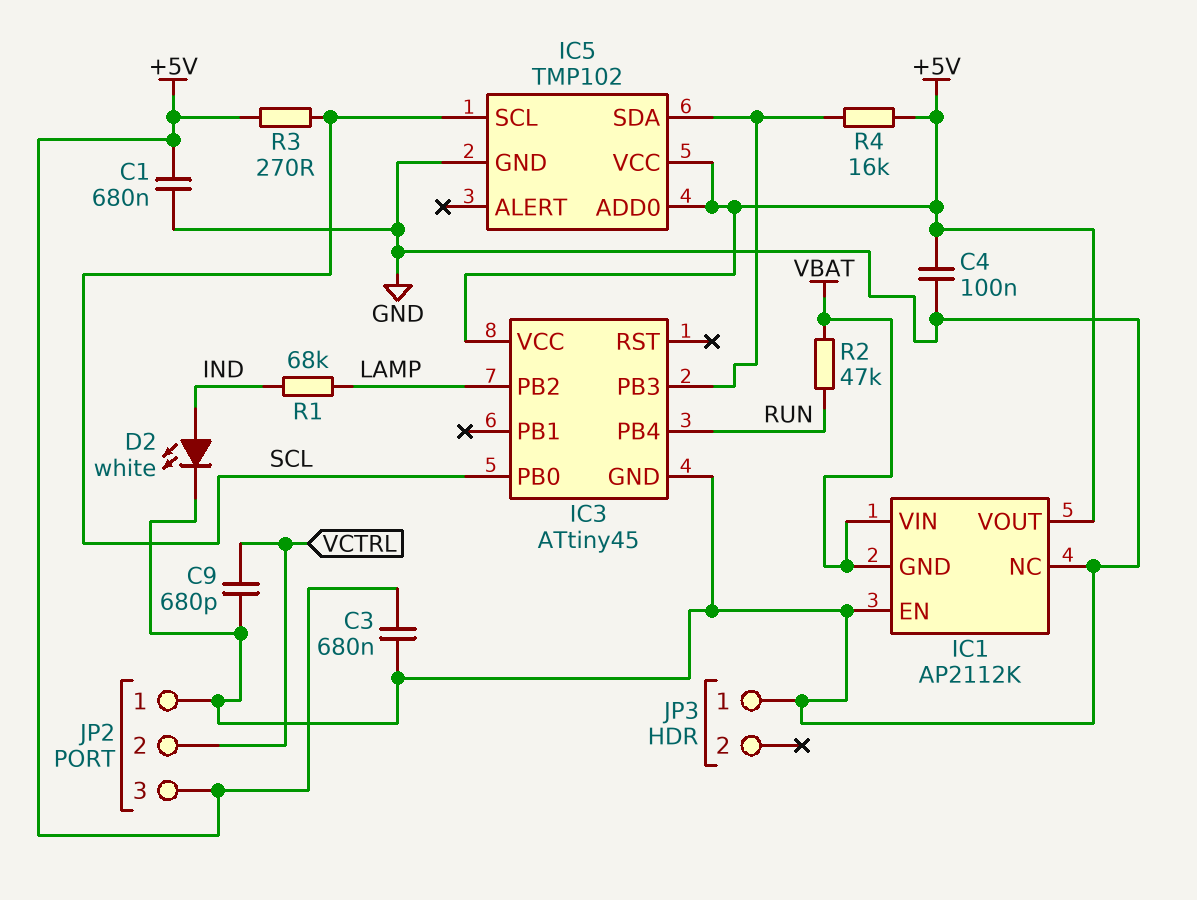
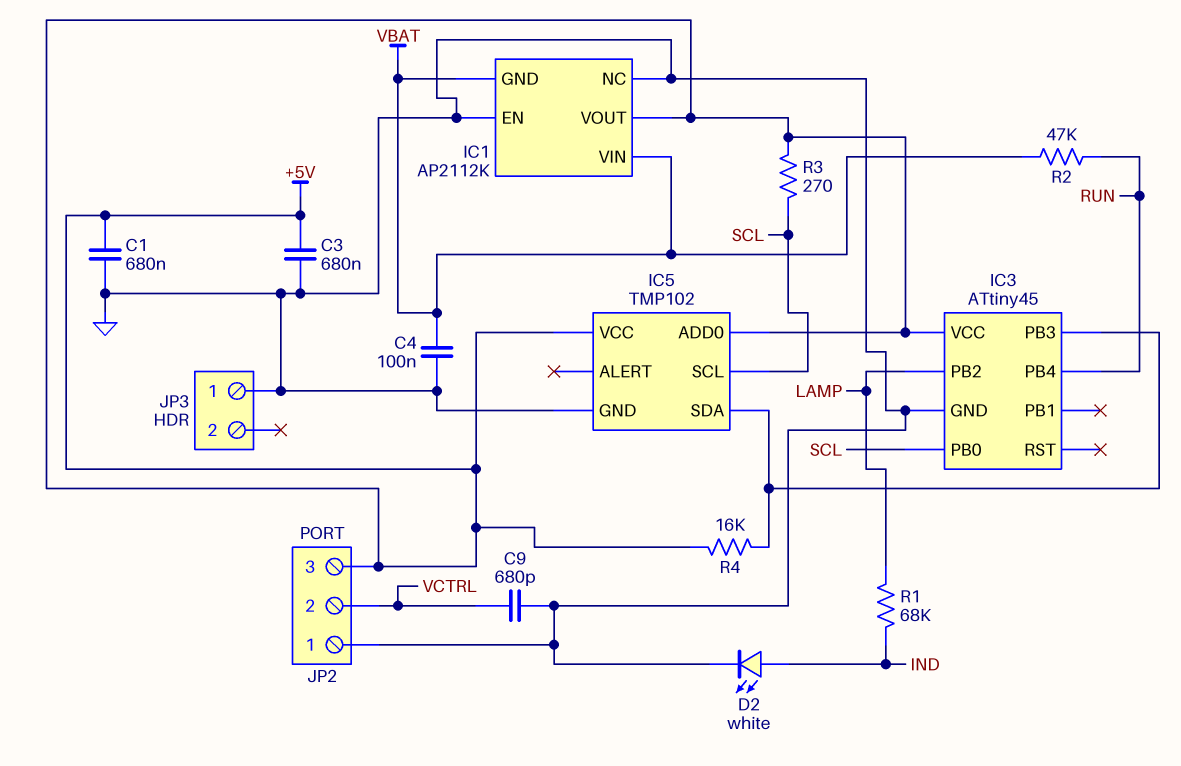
C4: 100nF (+5V, GND) -> 100nF (GND, VBAT)

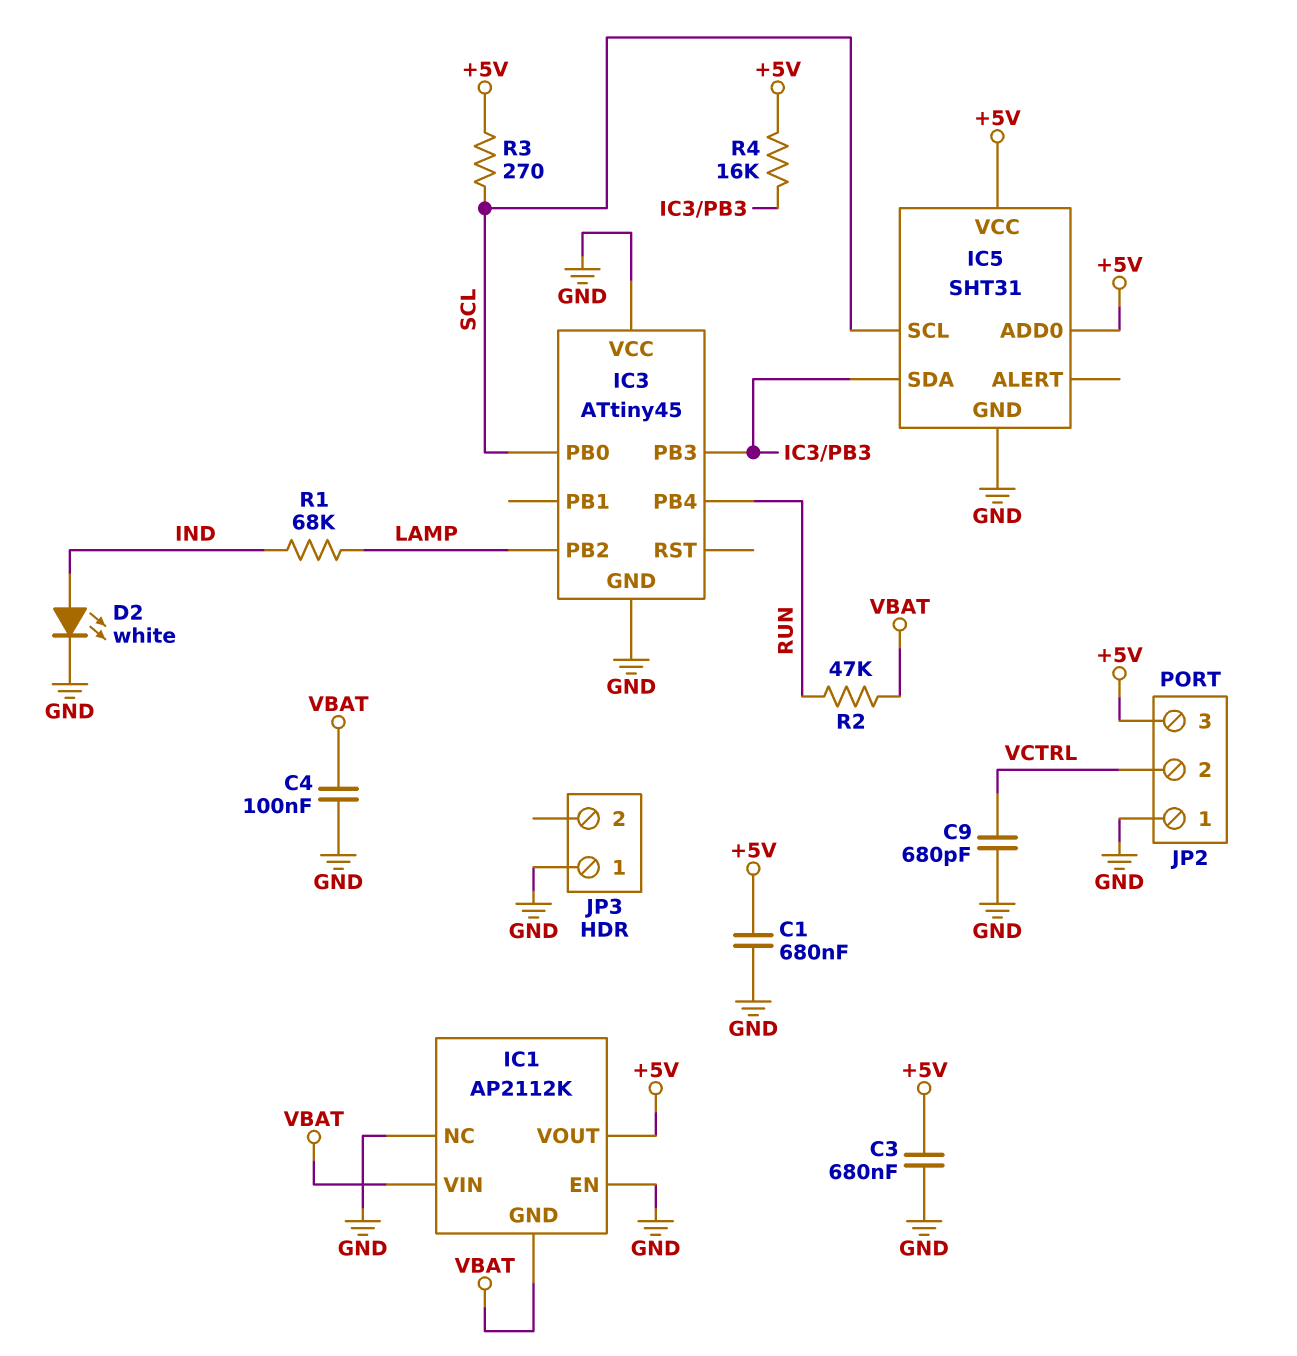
IC3 pin VCC: +5V -> GND
IC5: TMP102 -> SHT31

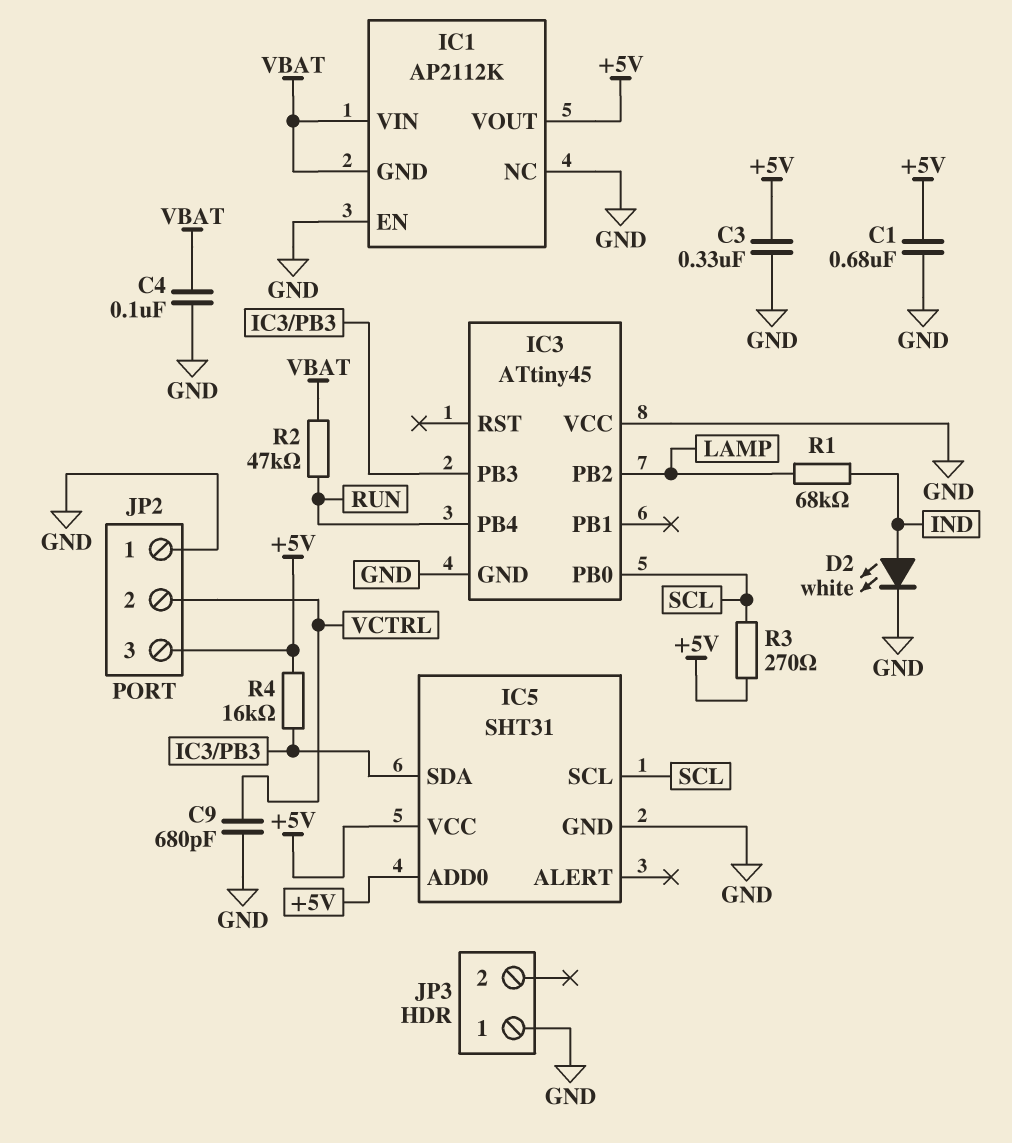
C3: 680nF (+5V, GND) -> 330nF (+5V, GND)

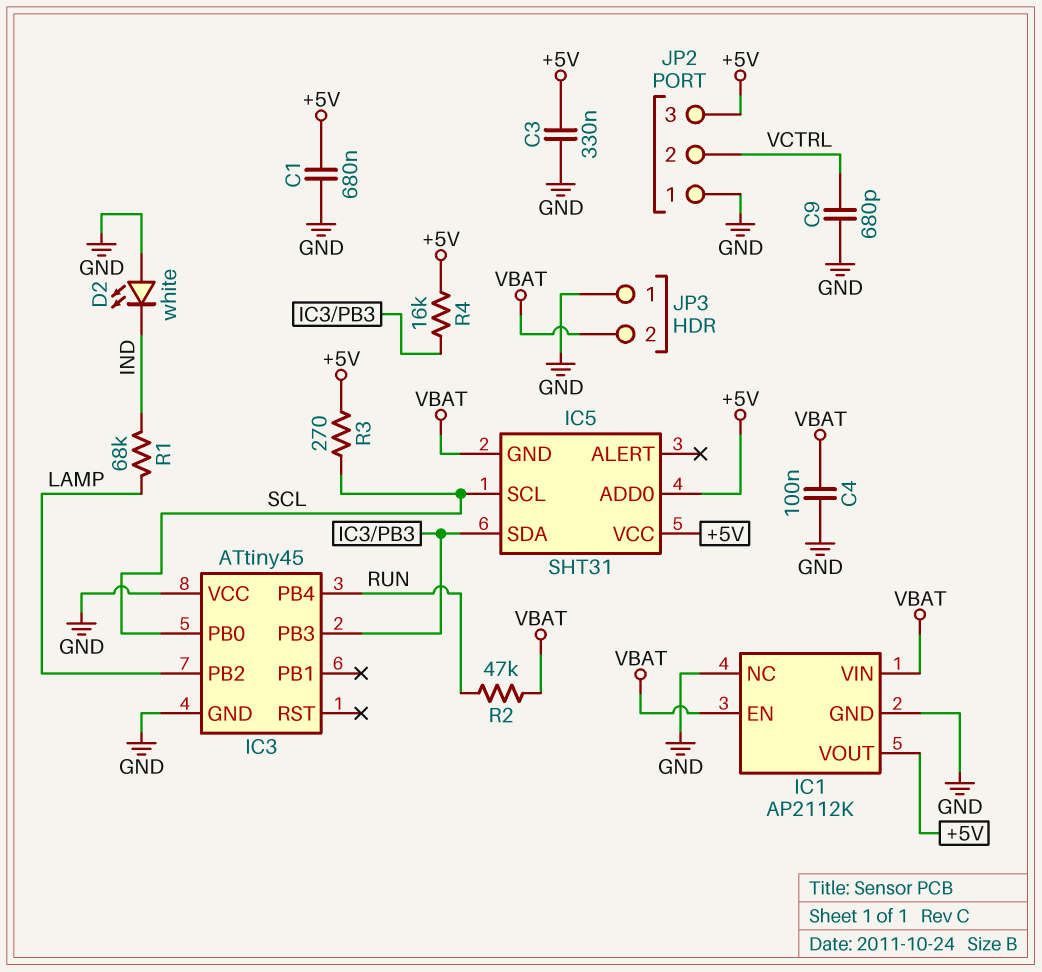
D2: LED white (A IND, K GND) -> LED white (A GND, K IND)
IC1 pin EN: GND -> VBAT
IC1 pin GND: VBAT -> GND
IC5 pin GND: GND -> VBAT
JP3 pin 2: none -> VBAT

